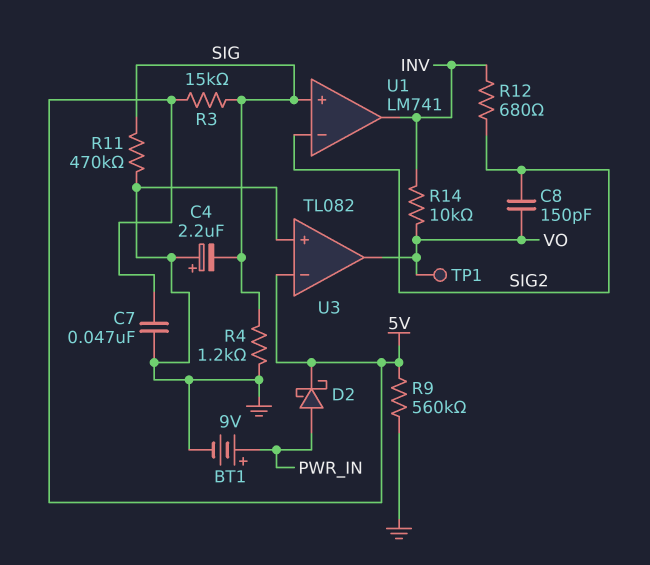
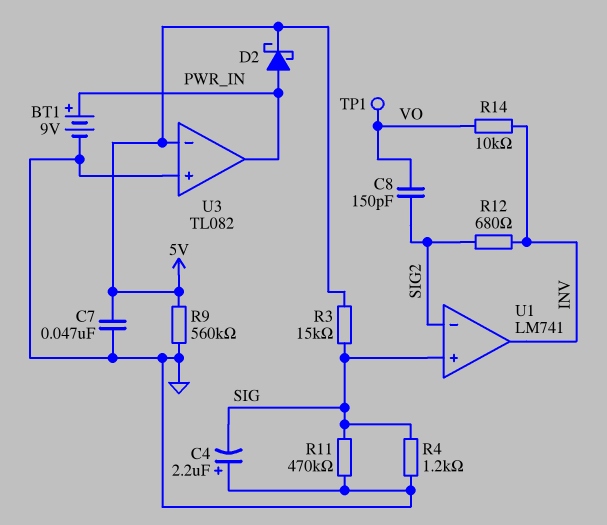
U3 pin out: VO -> PWR_IN

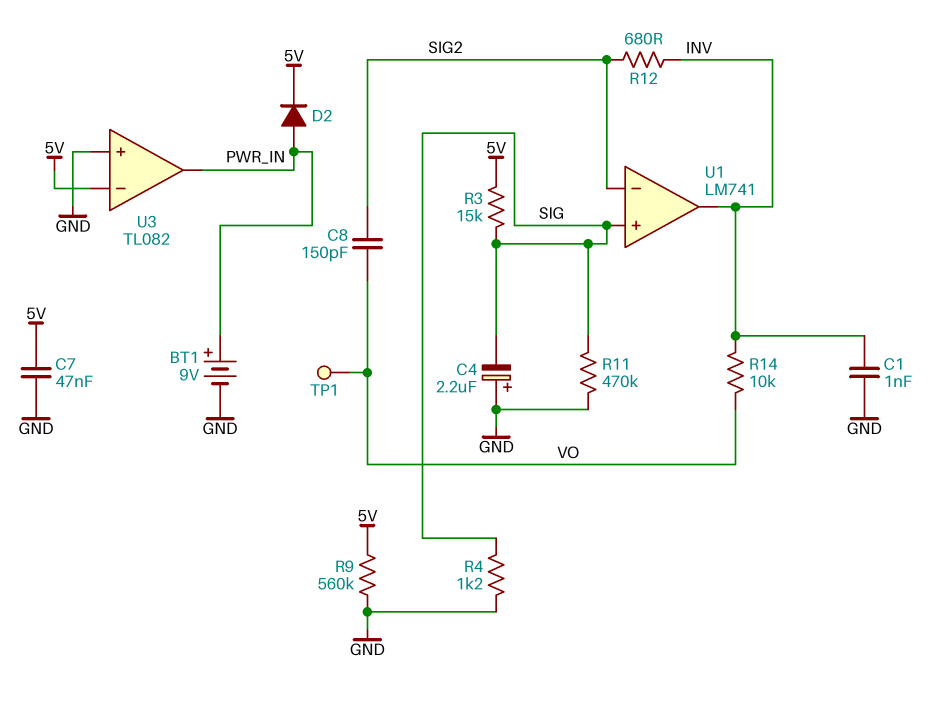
C1: none -> 1nF (GND, INV)
D2: schottky (A PWR_IN, K 5V) -> diode (A PWR_IN, K 5V)

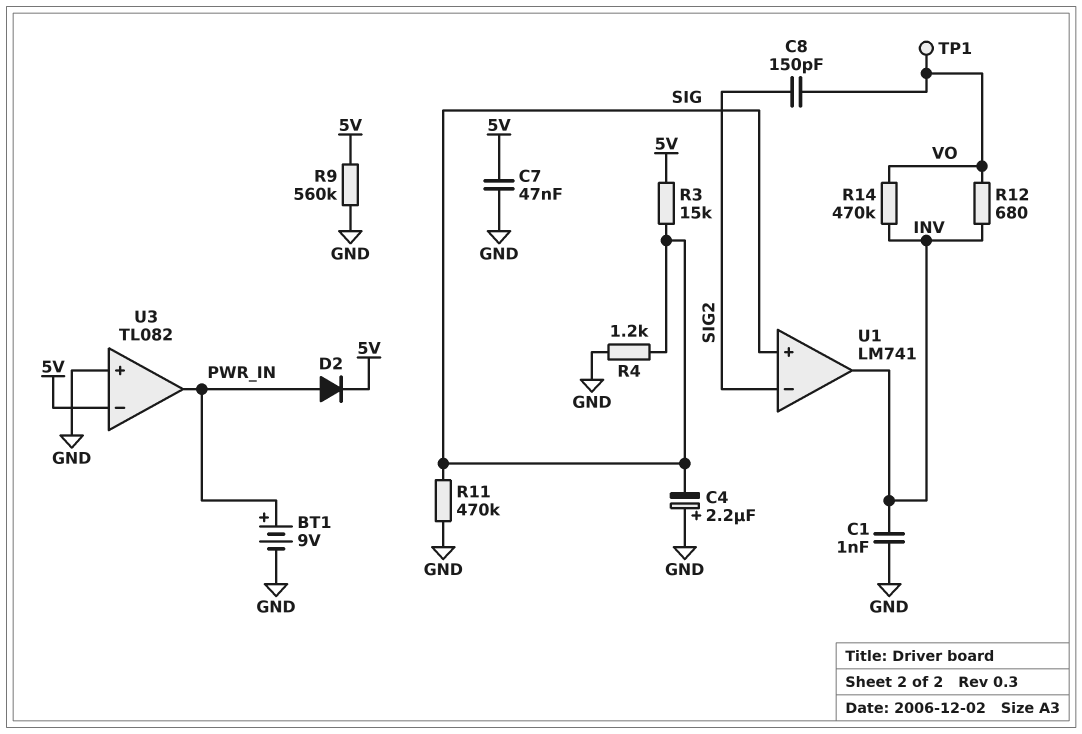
R12: 680 (INV, SIG2) -> 680 (INV, VO)
R14: 10k (INV, VO) -> 470k (INV, VO)

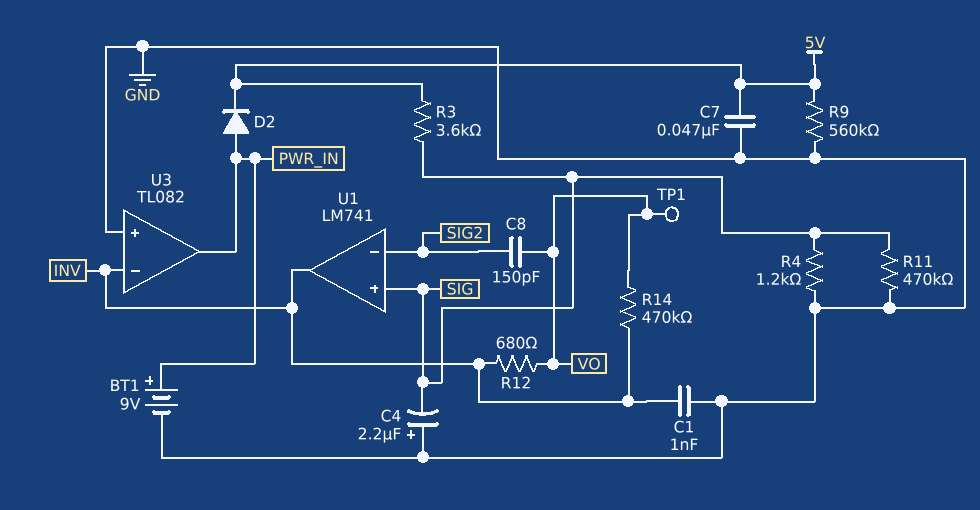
R3: 15k (5V, SIG) -> 3.6k (5V, SIG)
U3 pin in-: 5V -> INV

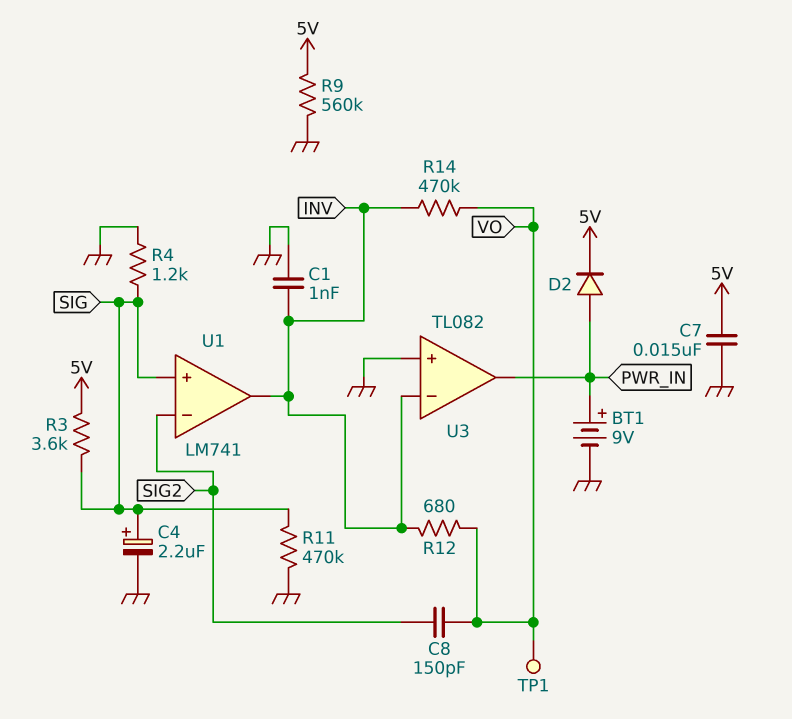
C4: 2.2uF (plus GND, minus SIG) -> 2.2uF (plus SIG, minus GND)
C7: 47nF (5V, GND) -> 15nF (5V, GND)

